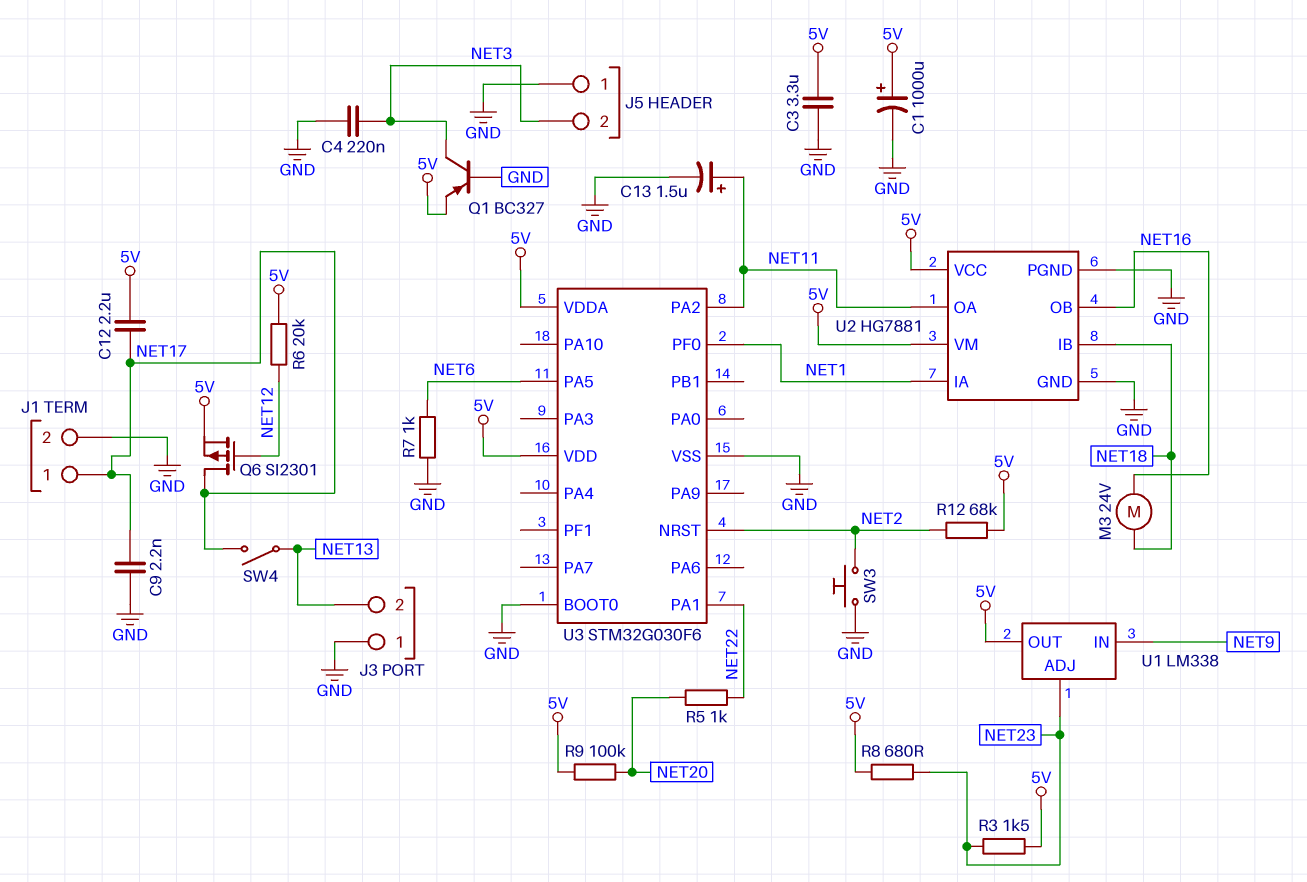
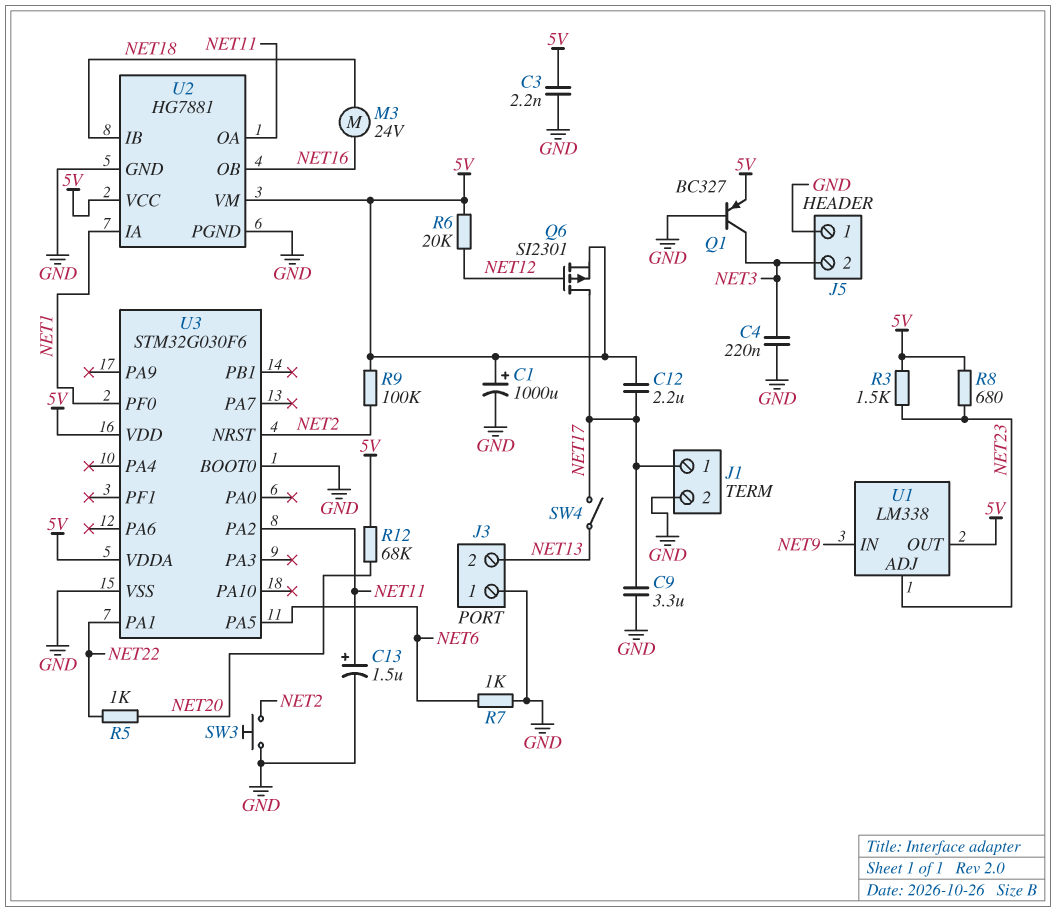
C3: 3.3uF (5V, GND) -> 2.2nF (5V, GND)
C9: 2.2nF (GND, NET17) -> 3.3uF (GND, NET17)
R9: 100k (5V, NET20) -> 100k (5V, NET2)
R12: 68k (5V, NET2) -> 68k (5V, NET20)

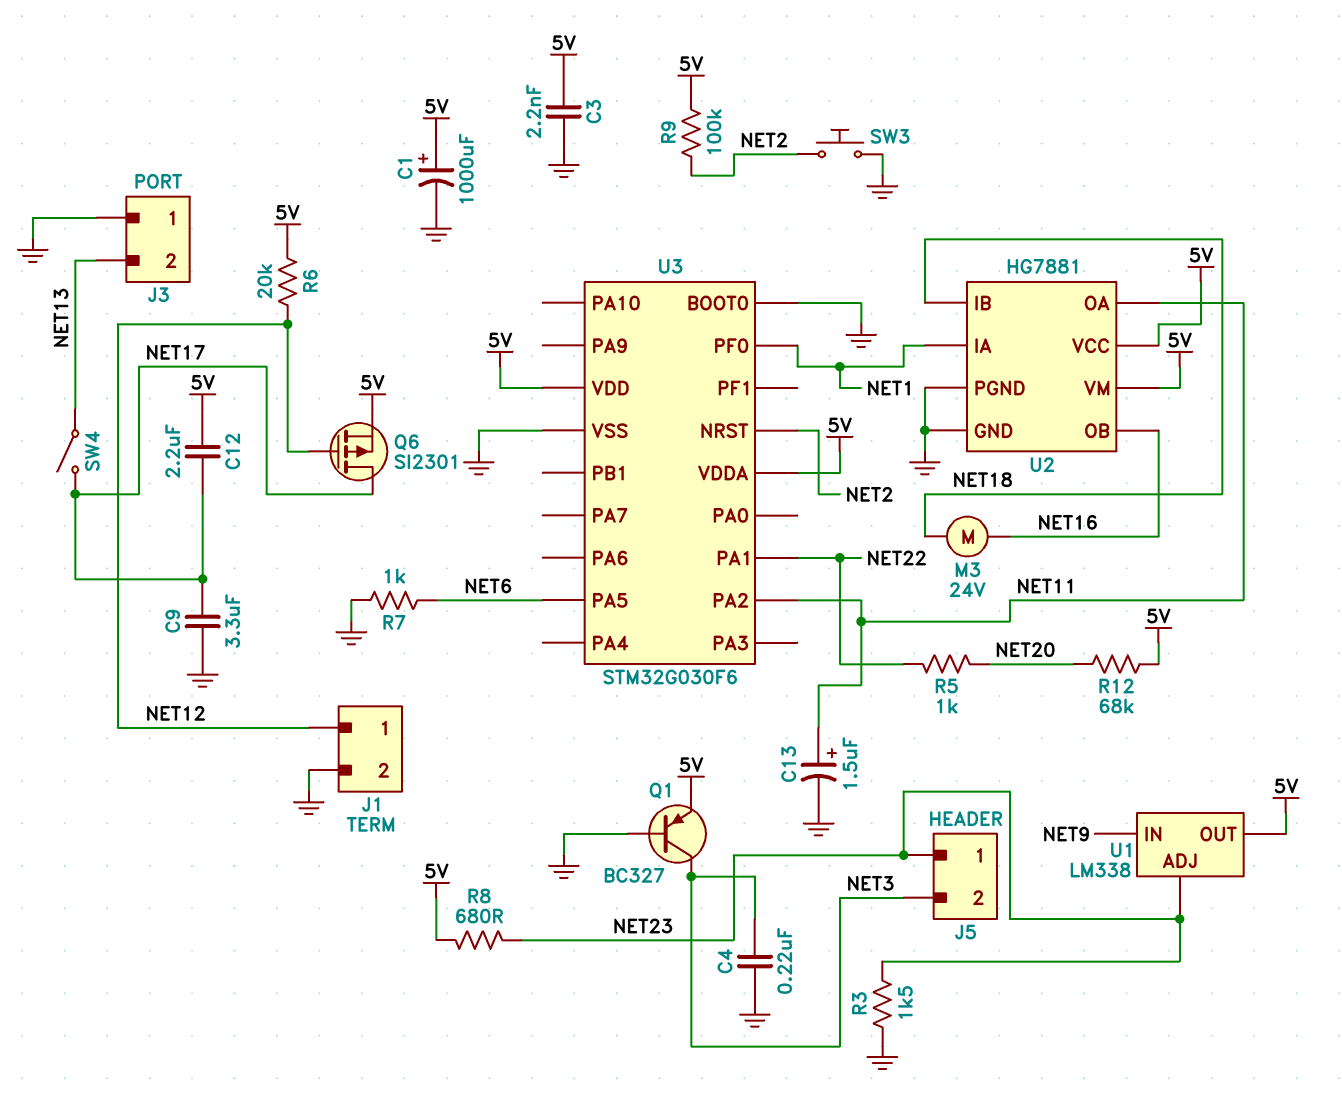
J1 pin 1: NET17 -> NET12
J5 pin 1: GND -> NET23
R3: 1.5k (5V, NET23) -> 1.5k (GND, NET23)

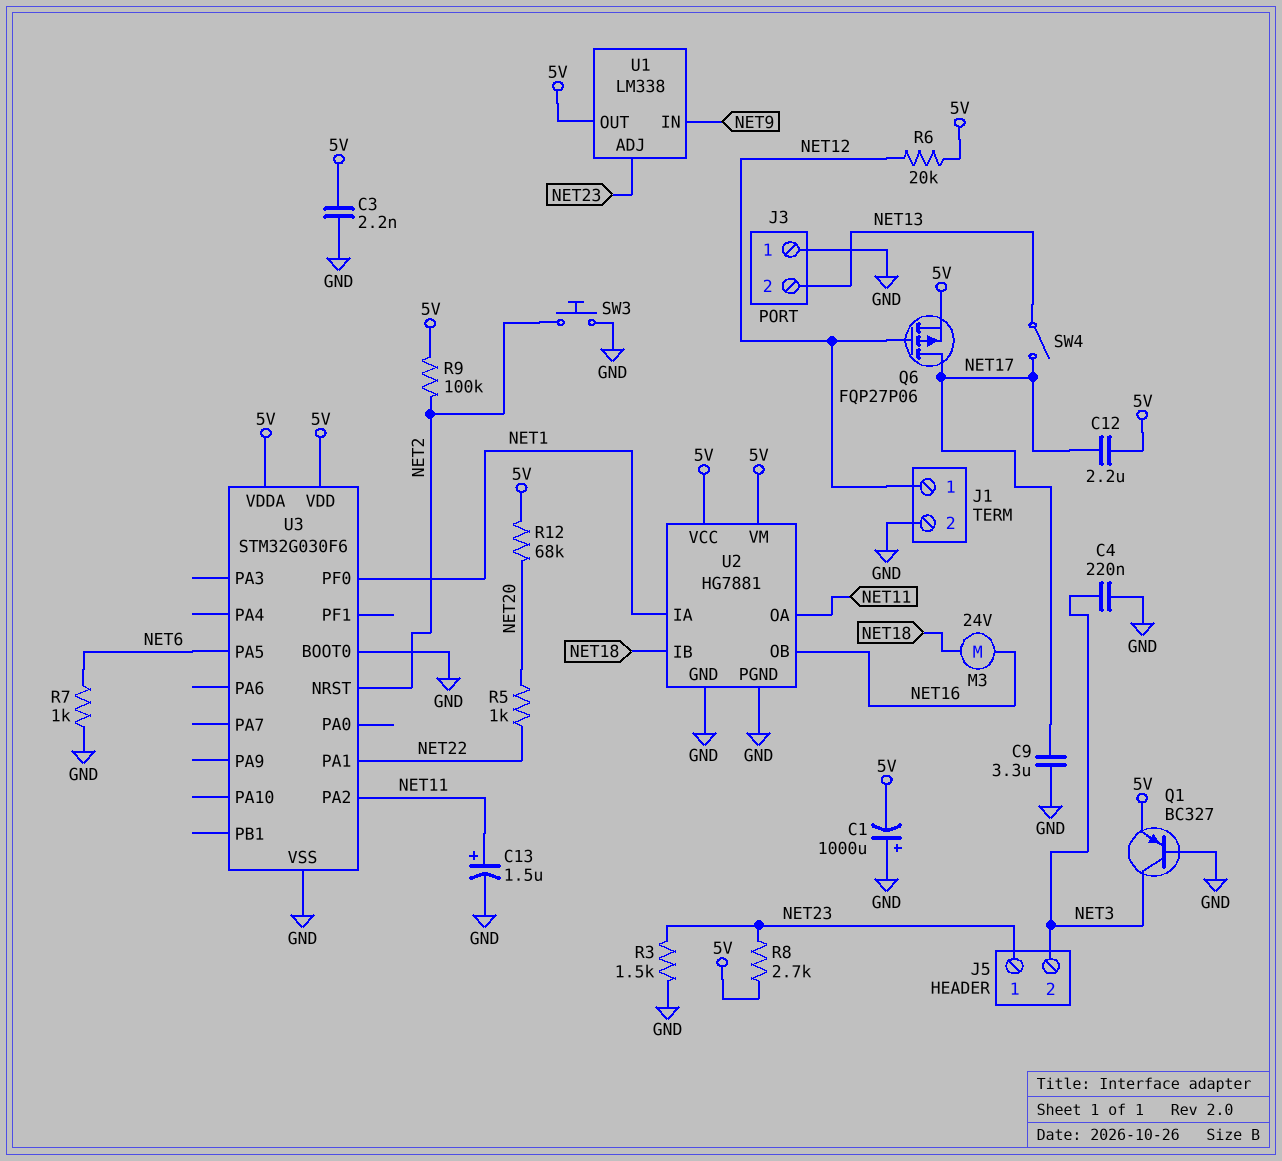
C1: 1000uF (plus 5V, minus GND) -> 1000uF (plus GND, minus 5V)
Q6: PMOS SI2301 (G NET12, D NET17, S 5V) -> PMOS FQP27P06 (G NET12, D NET17, S 5V)
R8: 680 (5V, NET23) -> 2.7k (5V, NET23)

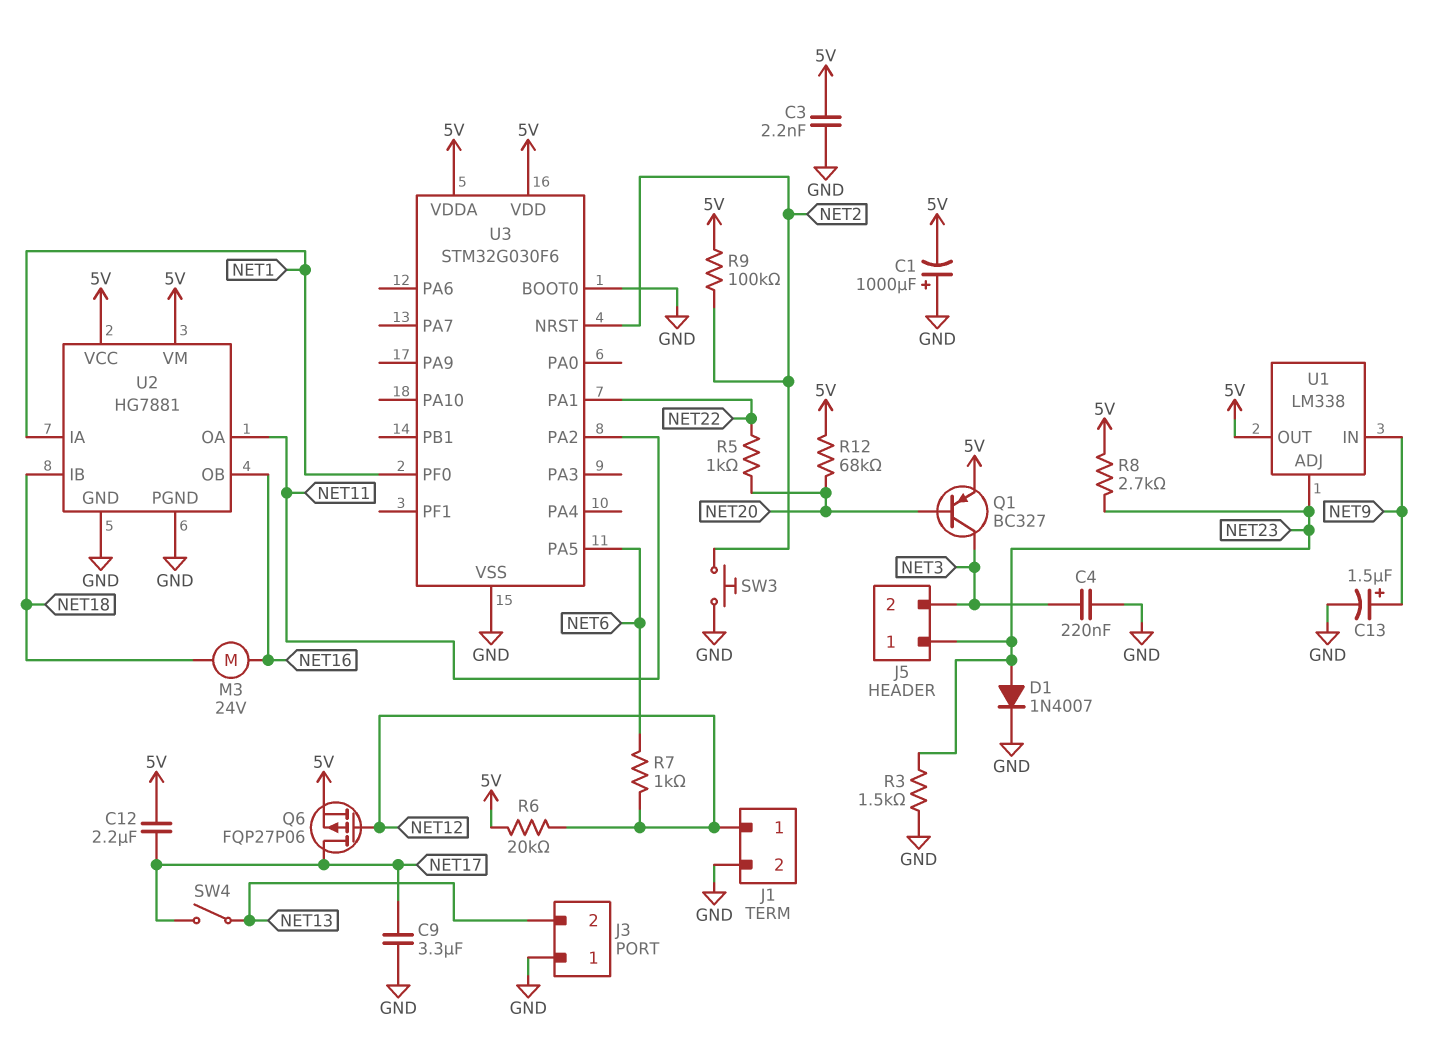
C13: 1.5uF (plus NET11, minus GND) -> 1.5uF (plus NET9, minus GND)
D1: none -> diode 1N4007 (A NET23, K GND)
Q1: PNP BC327 (B GND, C NET3, E 5V) -> PNP BC327 (B NET20, C NET3, E 5V)
R7: 1k (GND, NET6) -> 1k (NET6, NET12)

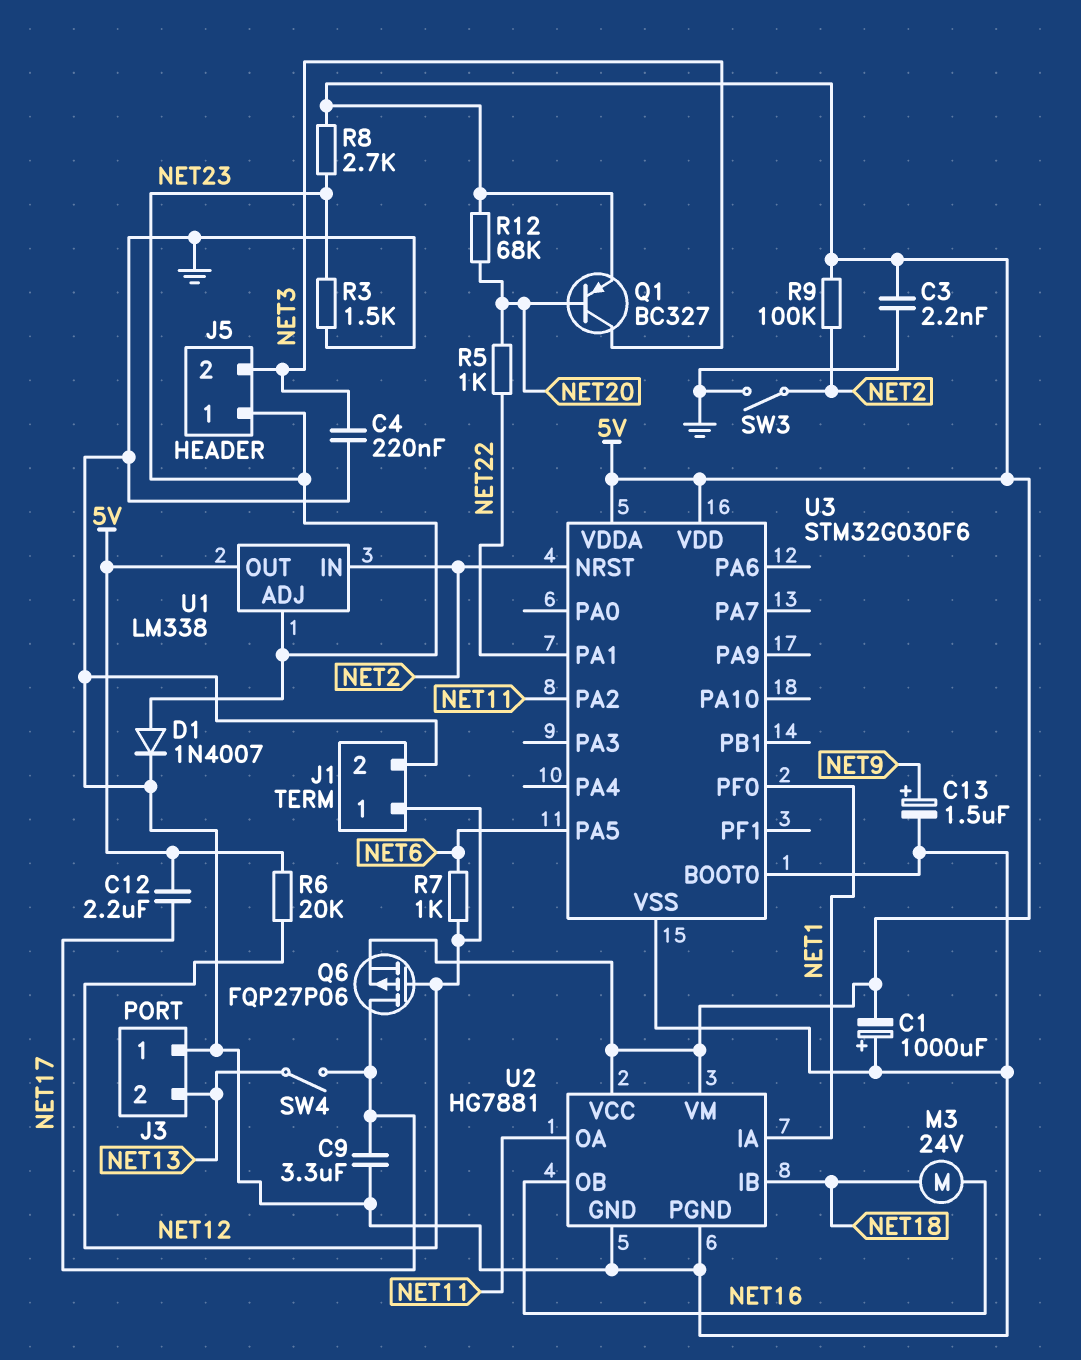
SW3: button (GND, NET2) -> switch (GND, NET2)
U1 pin IN: NET9 -> NET2

